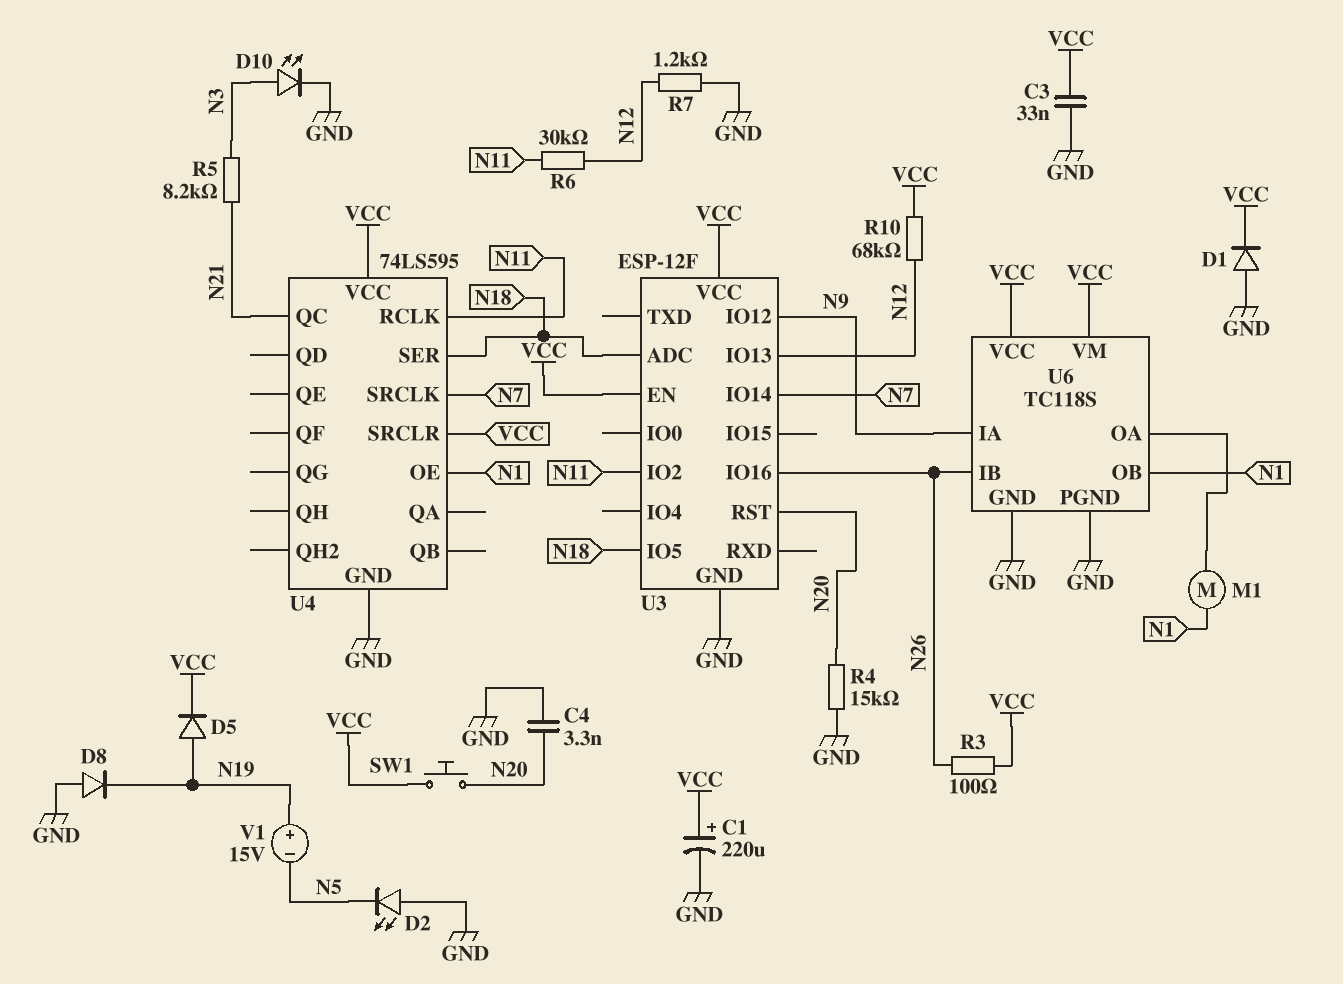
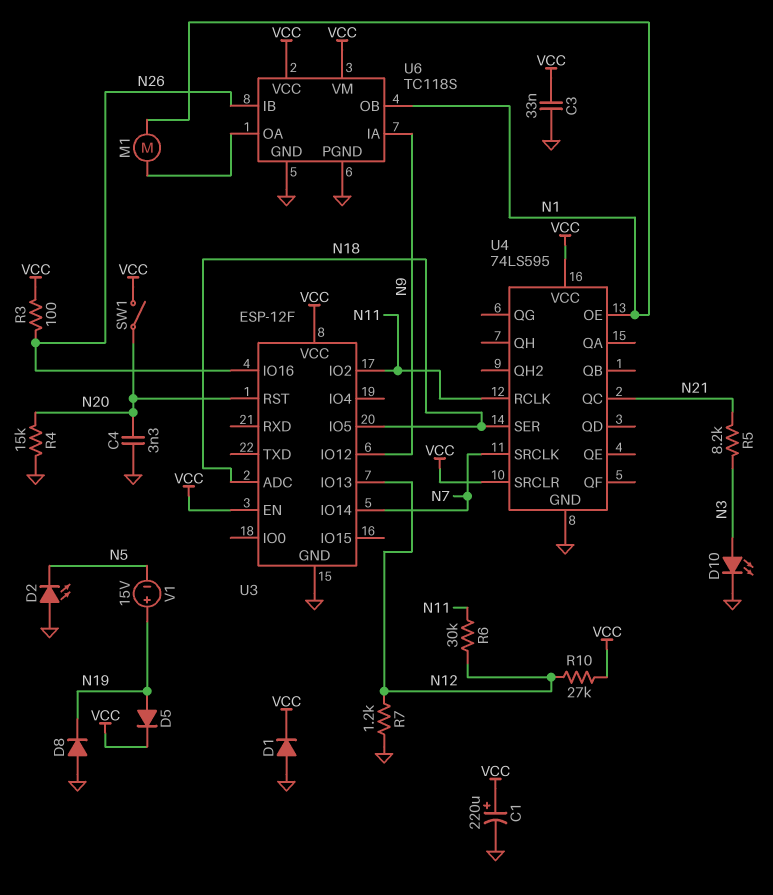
R10: 68k (N12, VCC) -> 27k (N12, VCC)
SW1: button (N20, VCC) -> switch (N20, VCC)

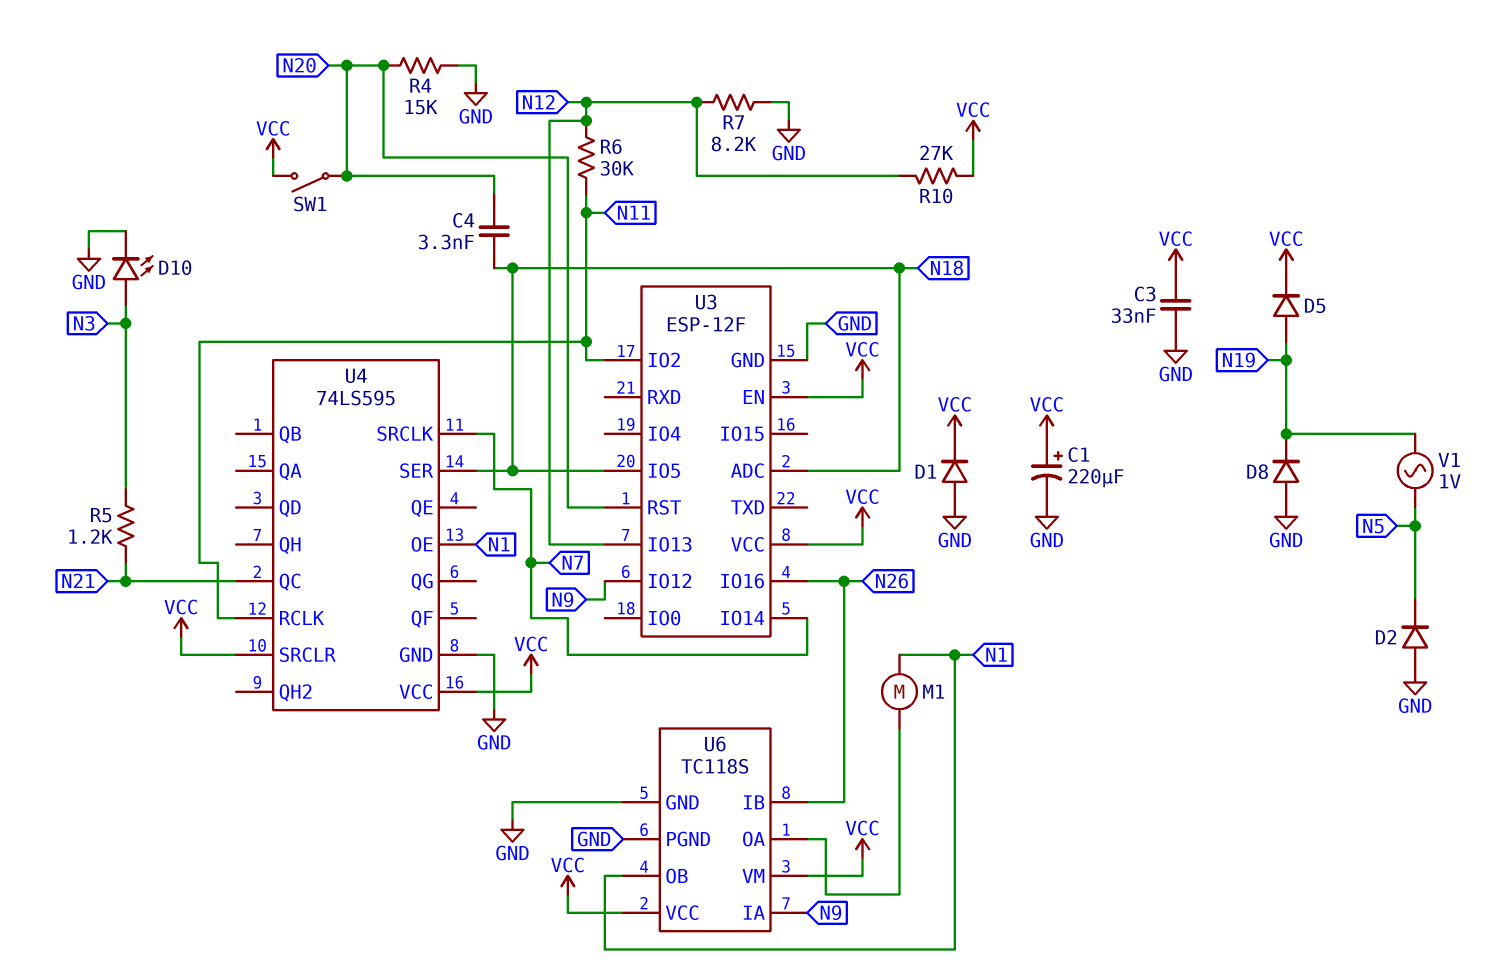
C4: 3.3nF (GND, N20) -> 3.3nF (N18, N20)
D2: LED (A GND, K N5) -> diode (A GND, K N5)
R3: 100 (N26, VCC) -> none
R5: 8.2k (N3, N21) -> 1.2k (N3, N21)
R7: 1.2k (GND, N12) -> 8.2k (GND, N12)
V1: 15V (plus N19, minus N5) -> AC 1V (N5, N19)

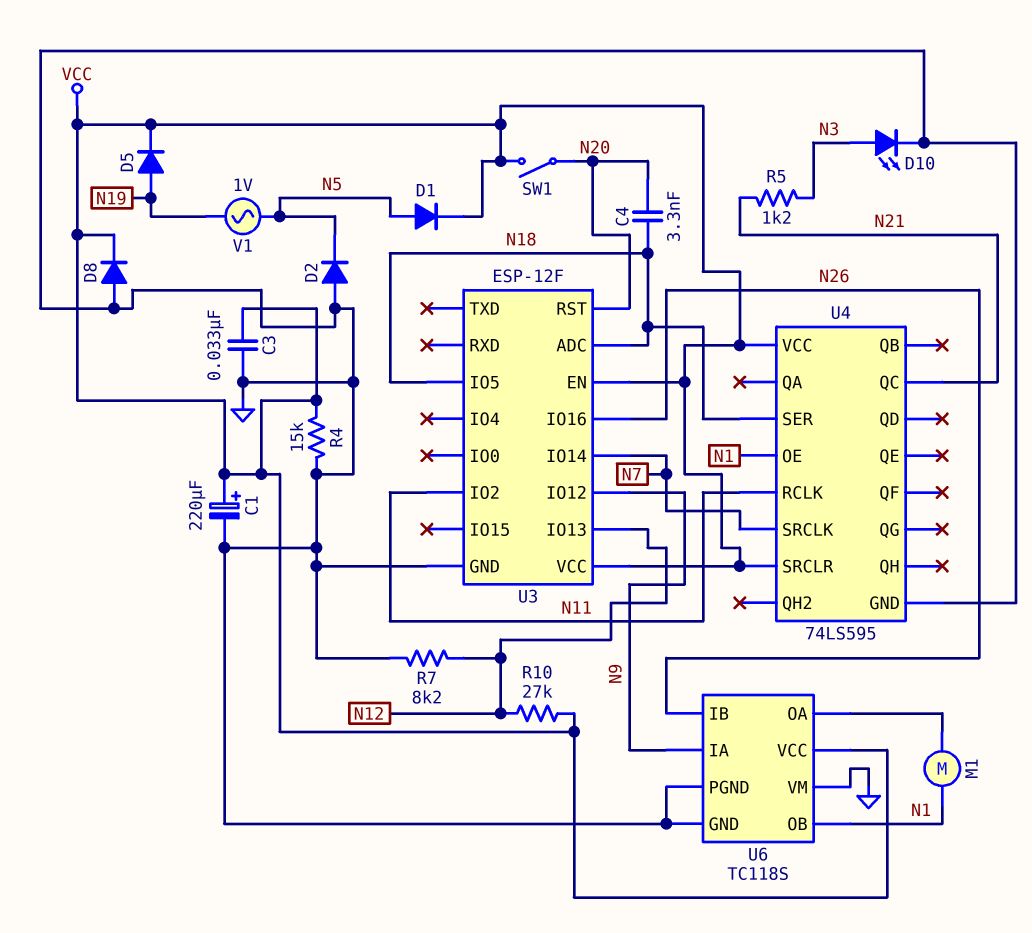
D1: diode (A GND, K VCC) -> diode (A N5, K VCC)
D8: diode (A GND, K N19) -> diode (A GND, K VCC)
R4: 15k (GND, N20) -> 15k (GND, VCC)
R6: 30k (N11, N12) -> none
U6 pin VM: VCC -> GND

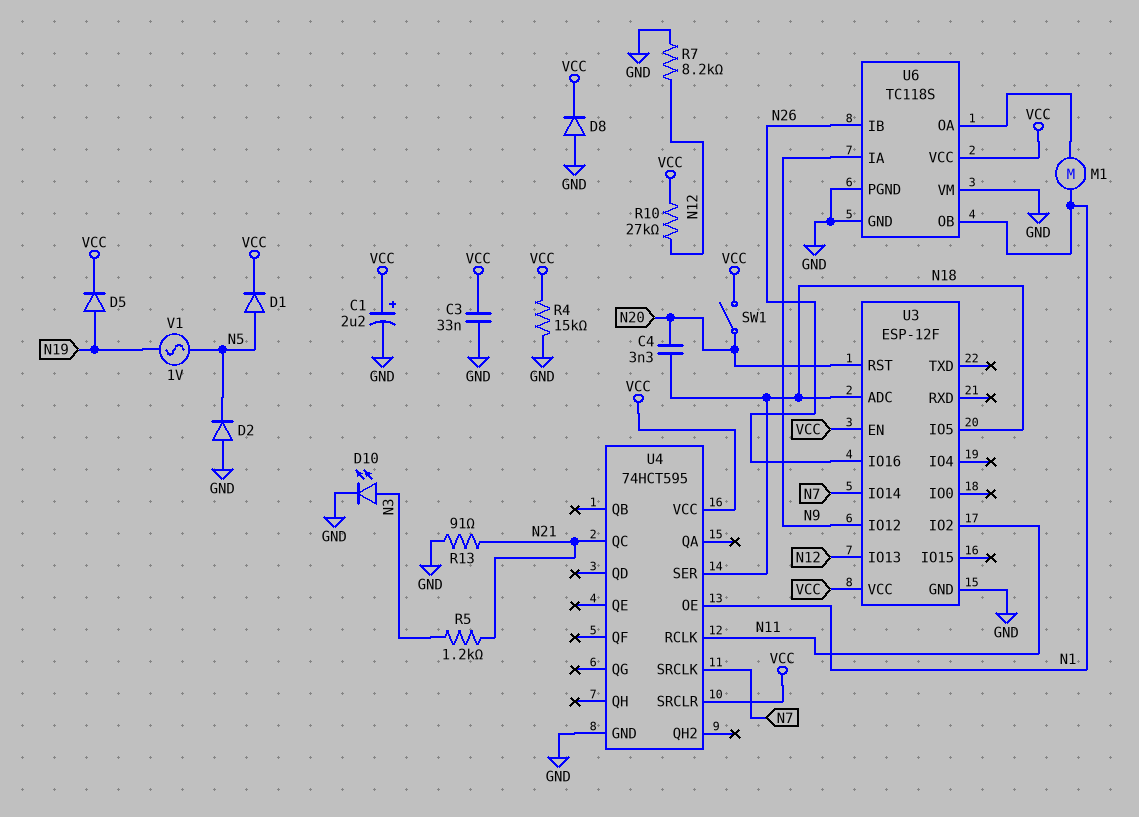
C1: 220uF (plus VCC, minus GND) -> 2.2uF (plus VCC, minus GND)
R13: none -> 91 (GND, N21)
U4: 74LS595 -> 74HCT595

